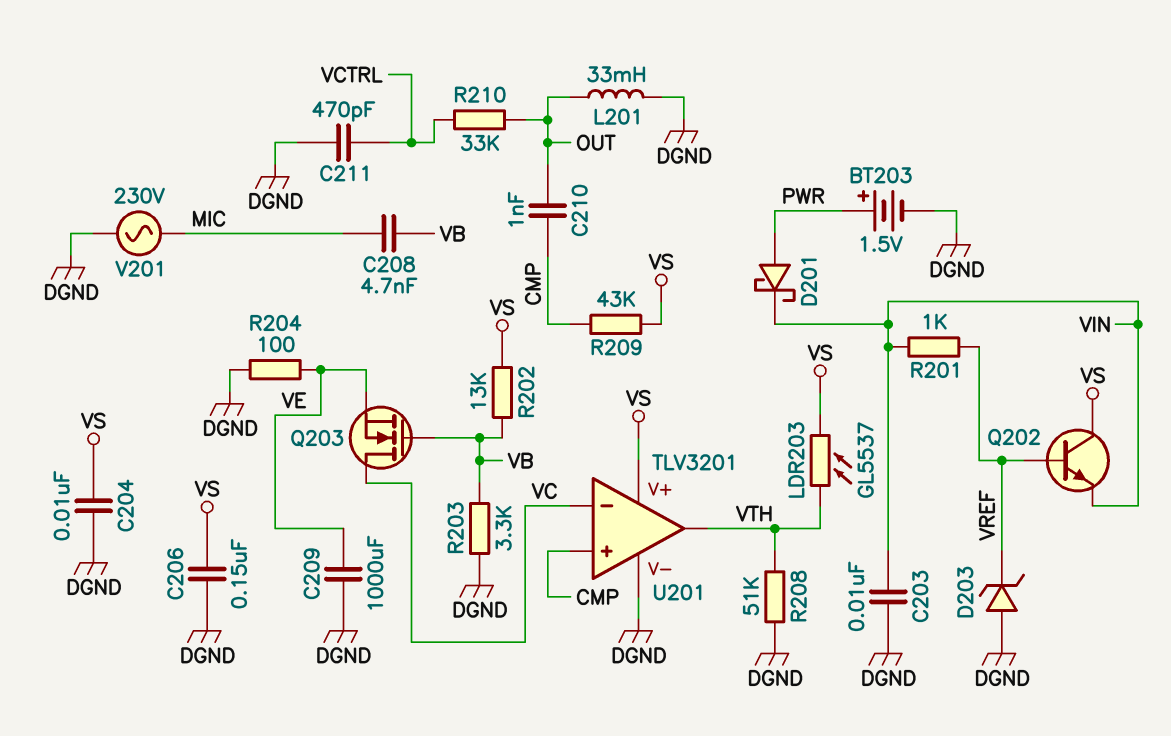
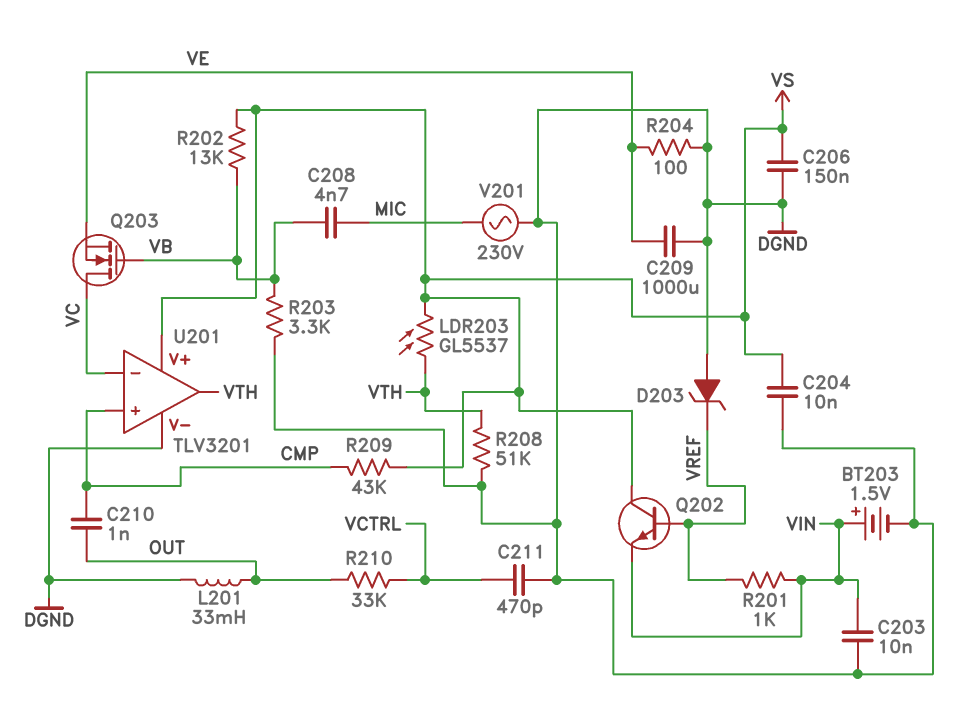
BT203: 1.5V (plus PWR, minus DGND) -> 1.5V (plus VIN, minus DGND)
D201: schottky (A PWR, K VIN) -> none

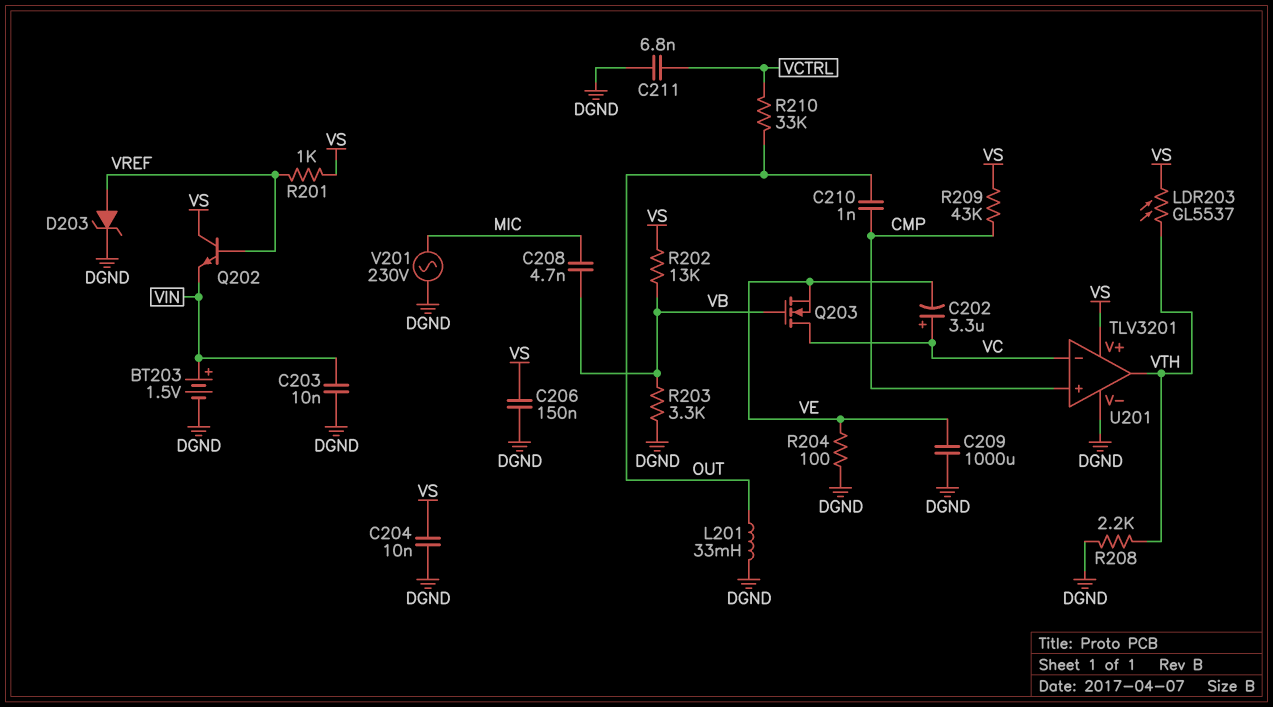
C202: none -> 3.3uF (plus VC, minus VE)
C211: 470pF (DGND, VCTRL) -> 6.8nF (DGND, VCTRL)
D203: zener (A DGND, K VREF) -> zener (A VREF, K DGND)
R201: 1k (VIN, VREF) -> 1k (VREF, VS)
R208: 51k (DGND, VTH) -> 2.2k (DGND, VTH)

